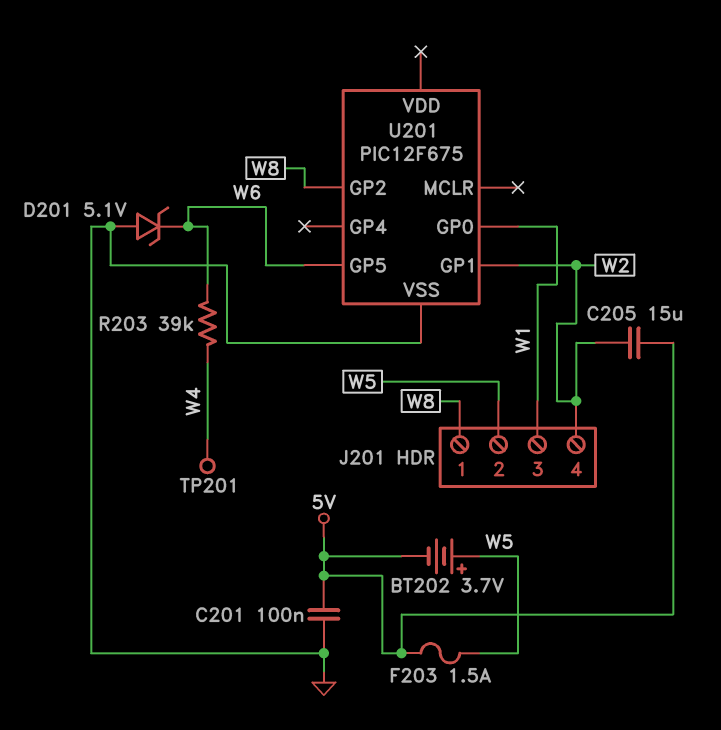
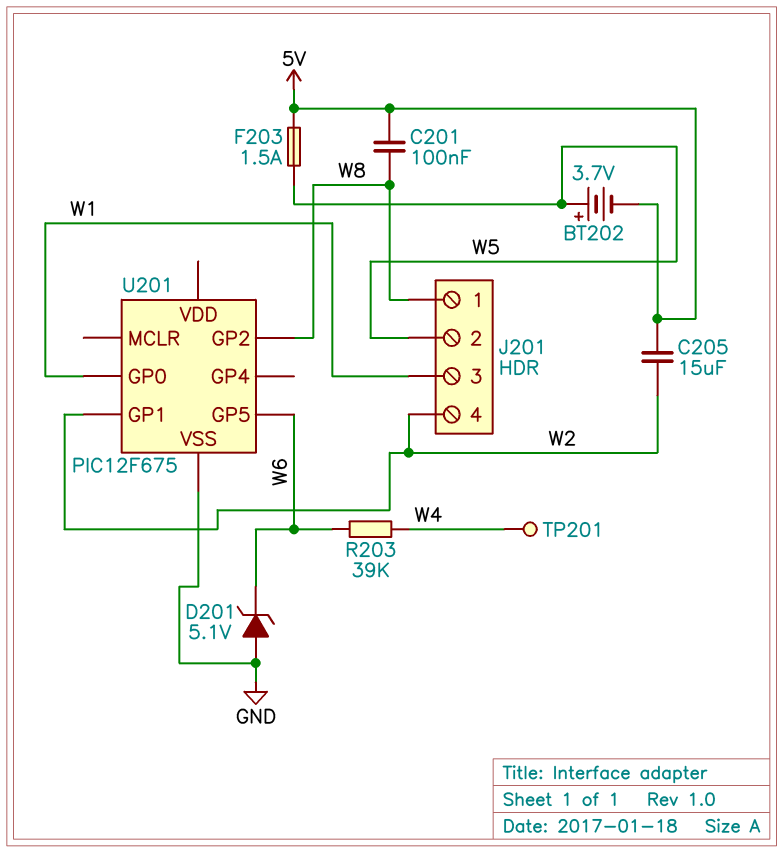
C201: 100nF (5V, GND) -> 100nF (5V, W8)

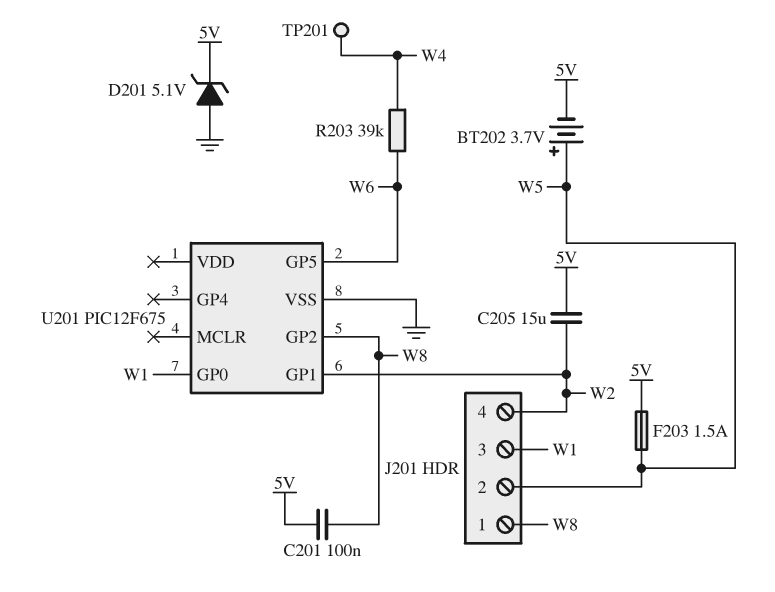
D201: zener 5.1V (A GND, K W6) -> zener 5.1V (A GND, K 5V)

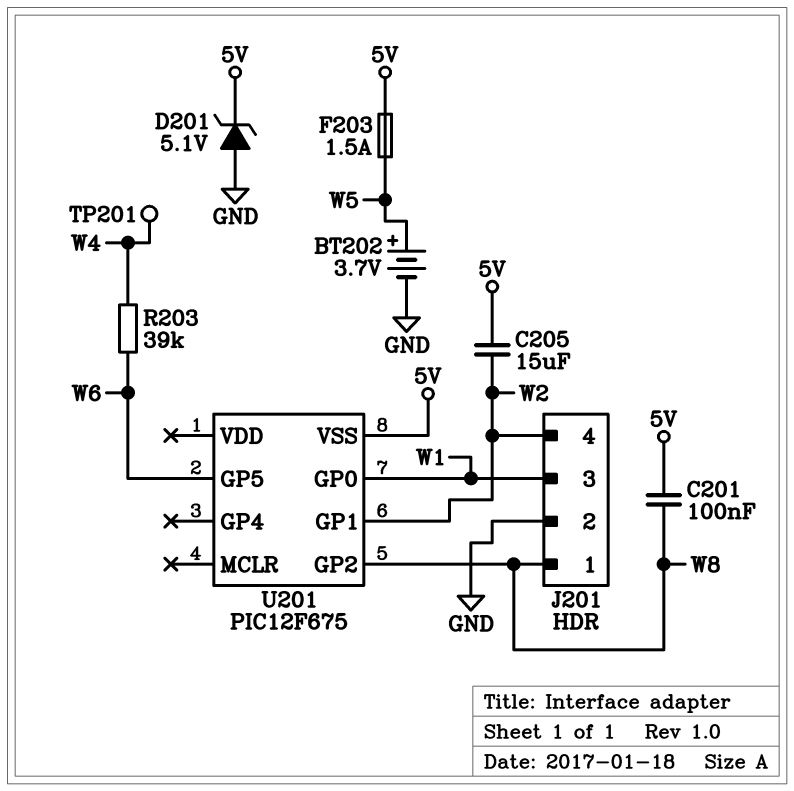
BT202: 3.7V (plus W5, minus 5V) -> 3.7V (plus W5, minus GND)
J201 pin 2: W5 -> GND
U201 pin VSS: GND -> 5V

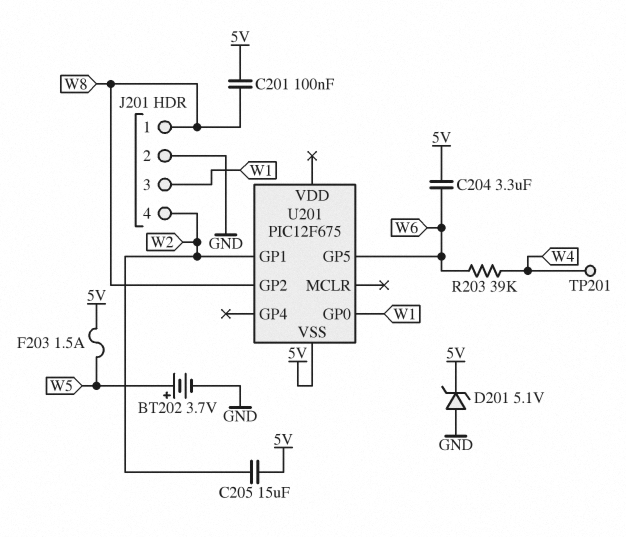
C204: none -> 3.3uF (5V, W6)

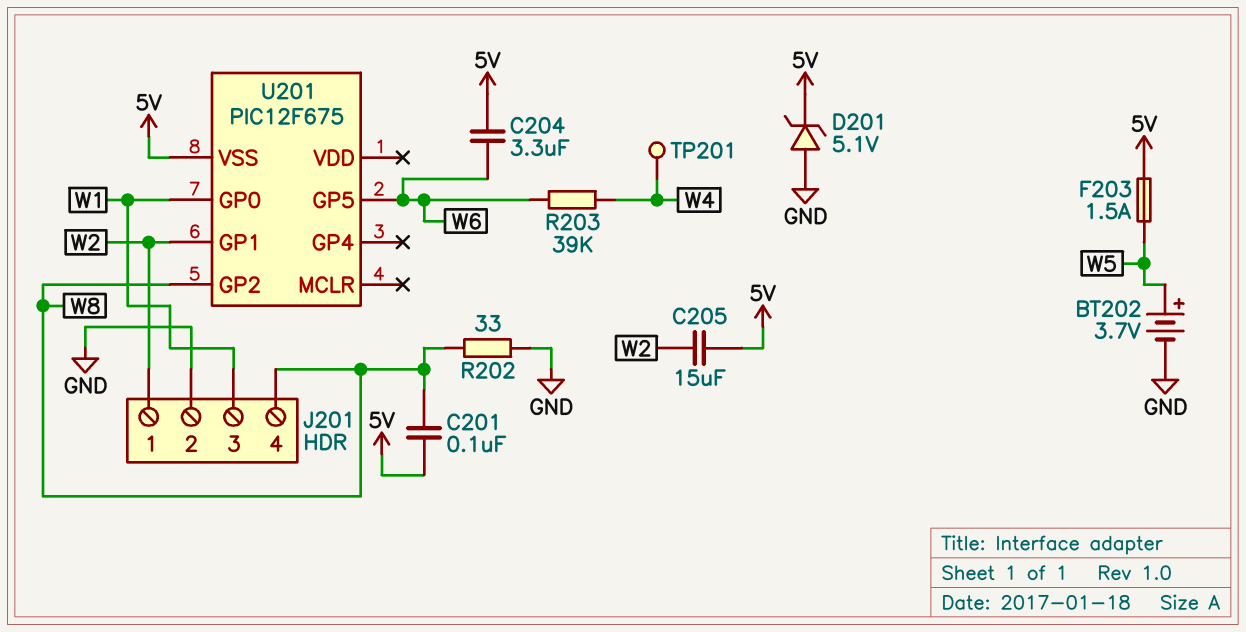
J201 pin 1: W8 -> W2
J201 pin 4: W2 -> W8
R202: none -> 33 (GND, W8)

